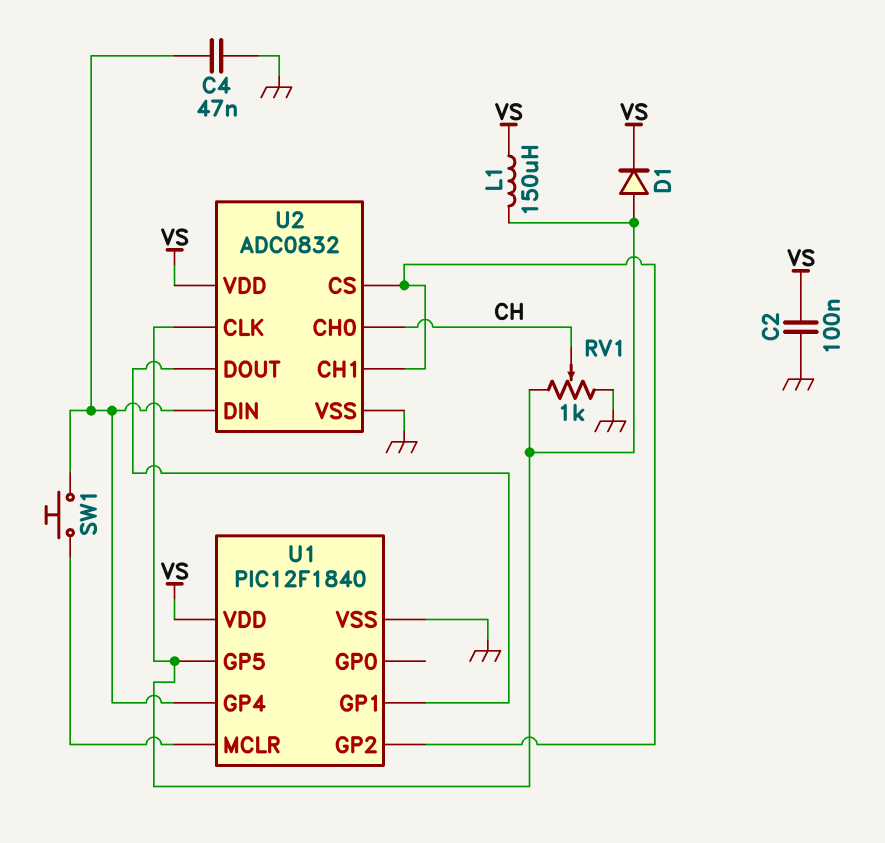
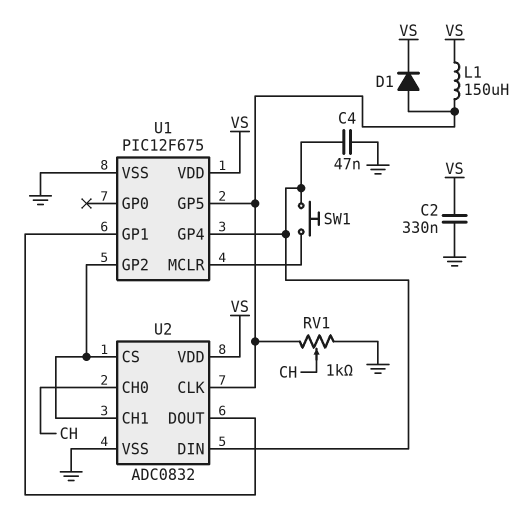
C2: 100nF (GND, VS) -> 330nF (GND, VS)
U1: PIC12F1840 -> PIC12F675

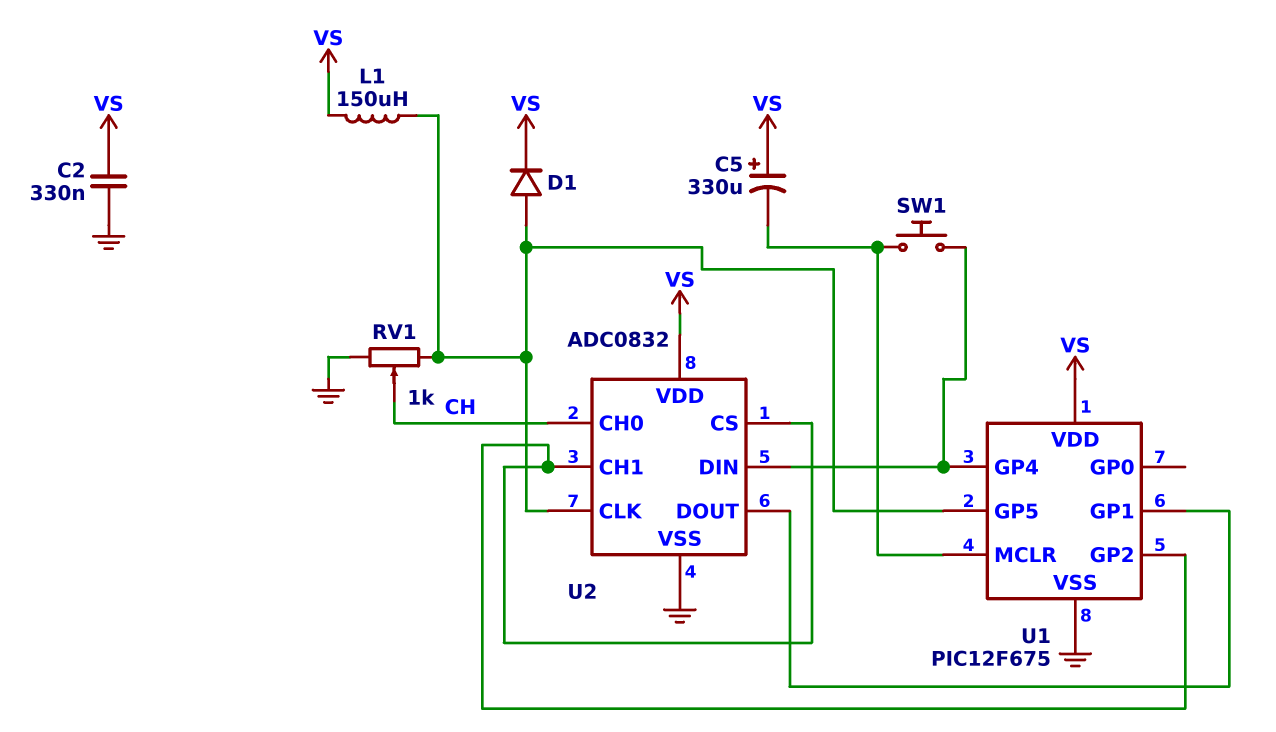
C4: 47nF (GND, U1/GP4) -> none
C5: none -> 330uF (plus VS, minus U1/MCLR)

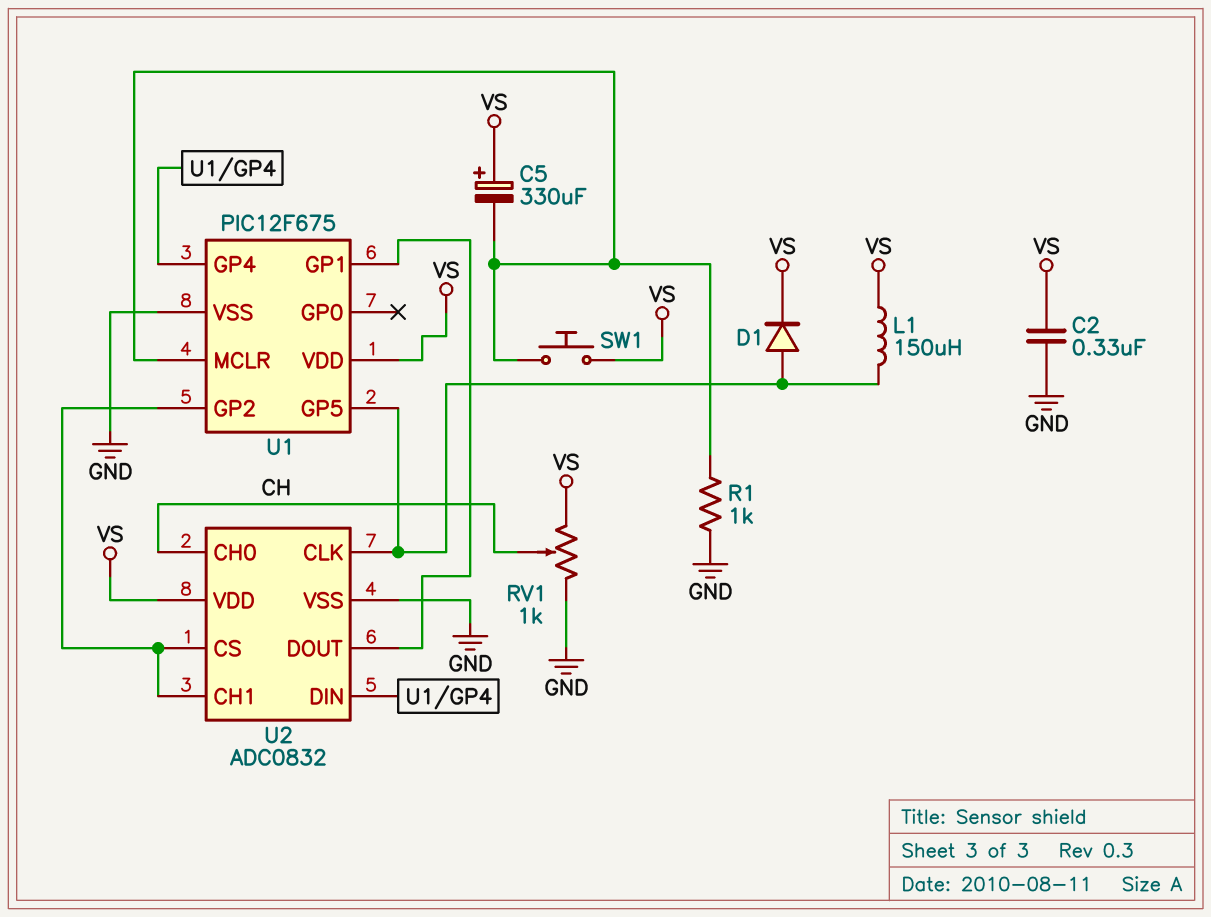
R1: none -> 1k (GND, U1/MCLR)
RV1: 1k (GND, U1/GP5, wiper CH) -> 1k (GND, VS, wiper CH)
SW1: button (U1/GP4, U1/MCLR) -> button (U1/MCLR, VS)

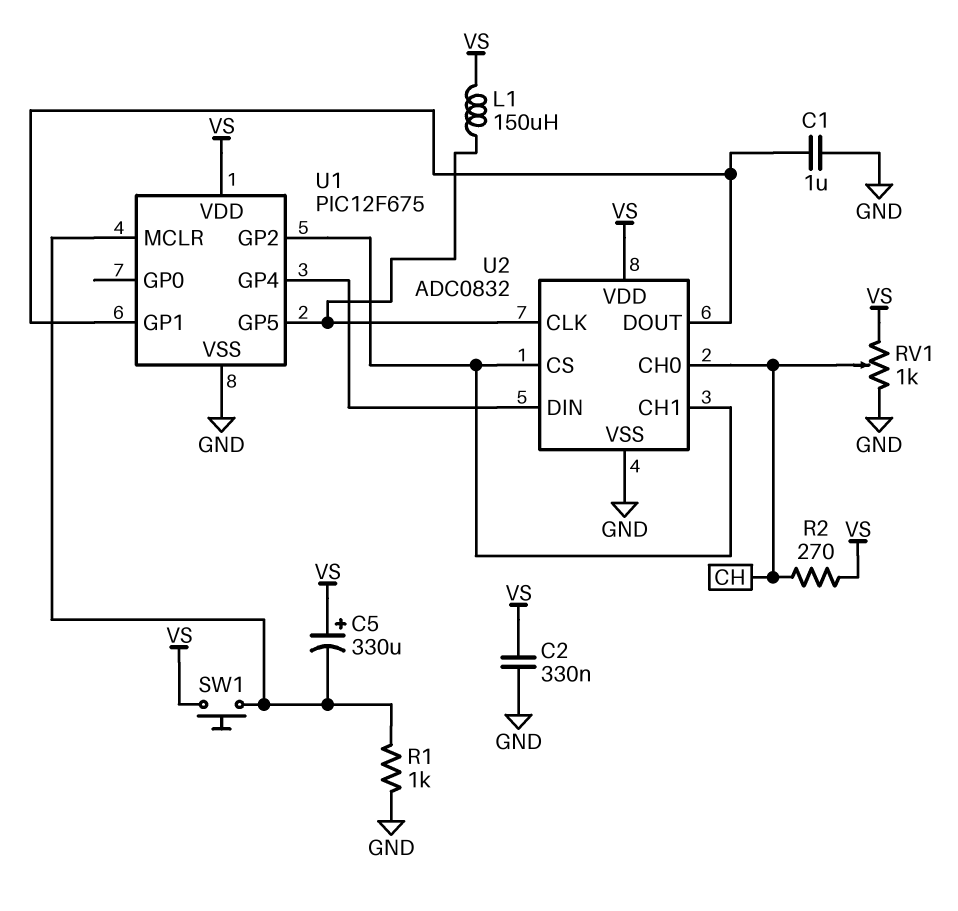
C1: none -> 1uF (GND, U1/GP1)
D1: diode (A U1/GP5, K VS) -> none
R2: none -> 270 (CH, VS)

